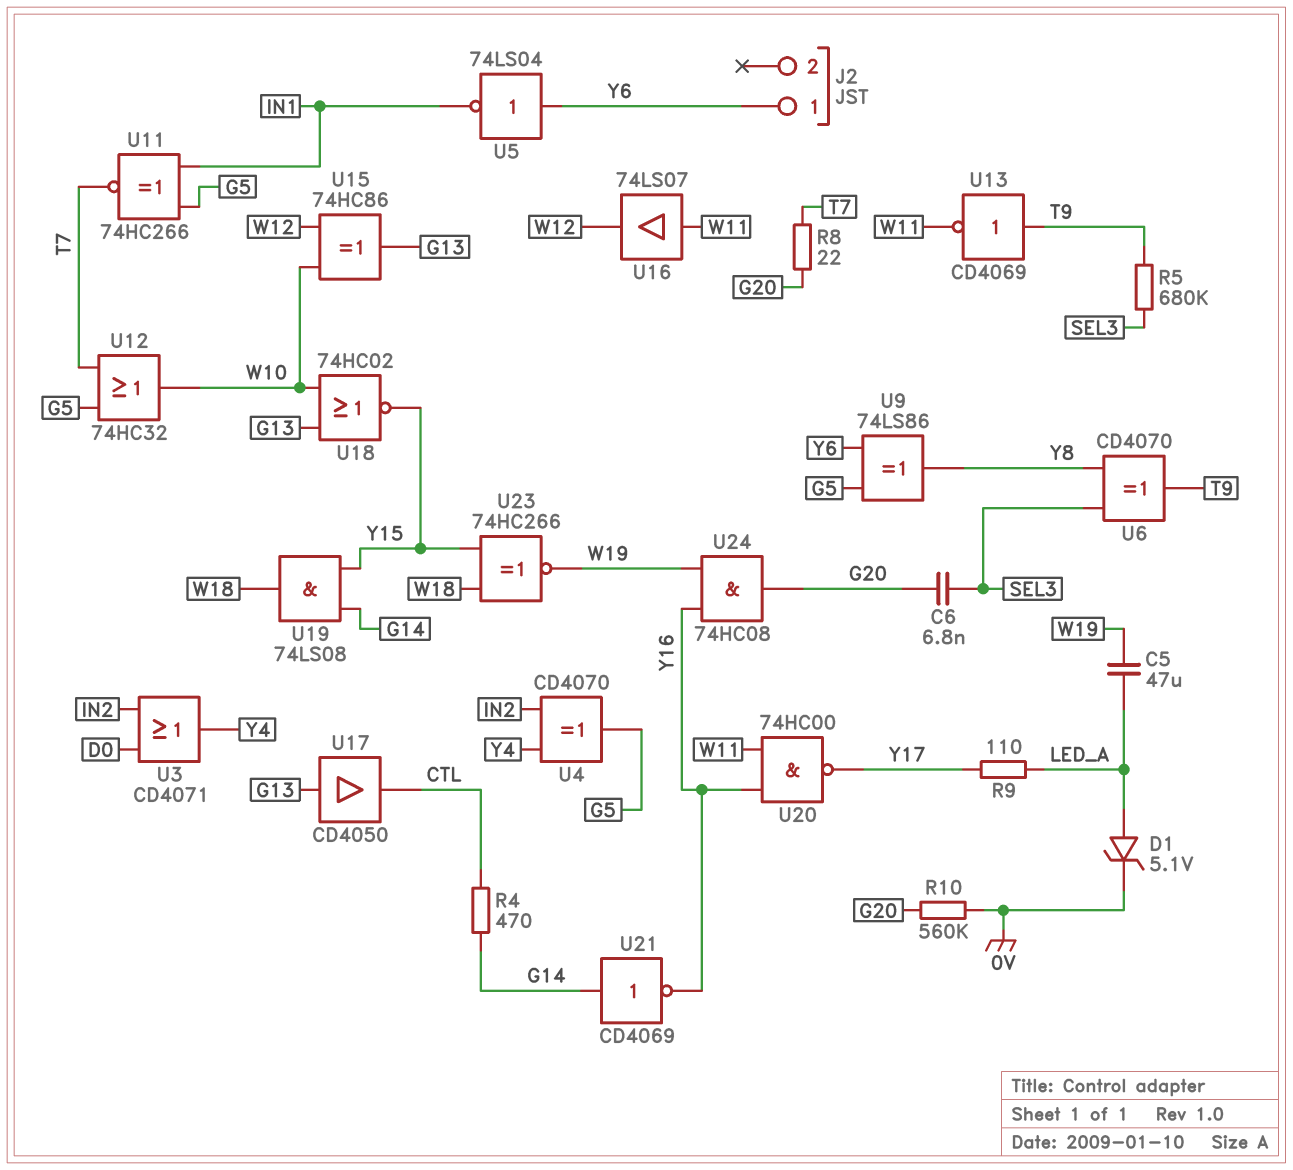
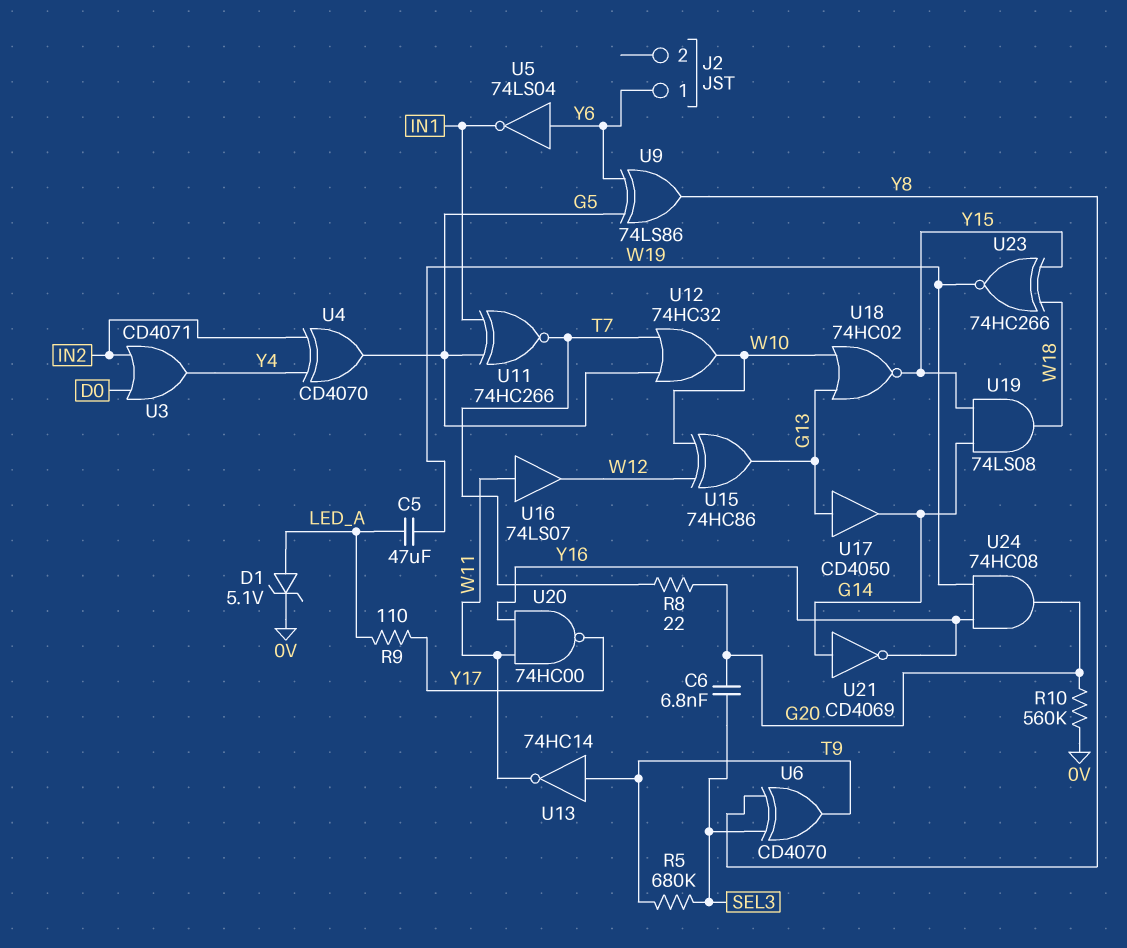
R4: 470 (CTL, G14) -> none
U13: NOT CD4069 (in T9, out W11) -> NOT 74HC14 (in T9, out W11)
U17: buffer CD4050 (in G13, out CTL) -> buffer CD4050 (in G13, out G14)

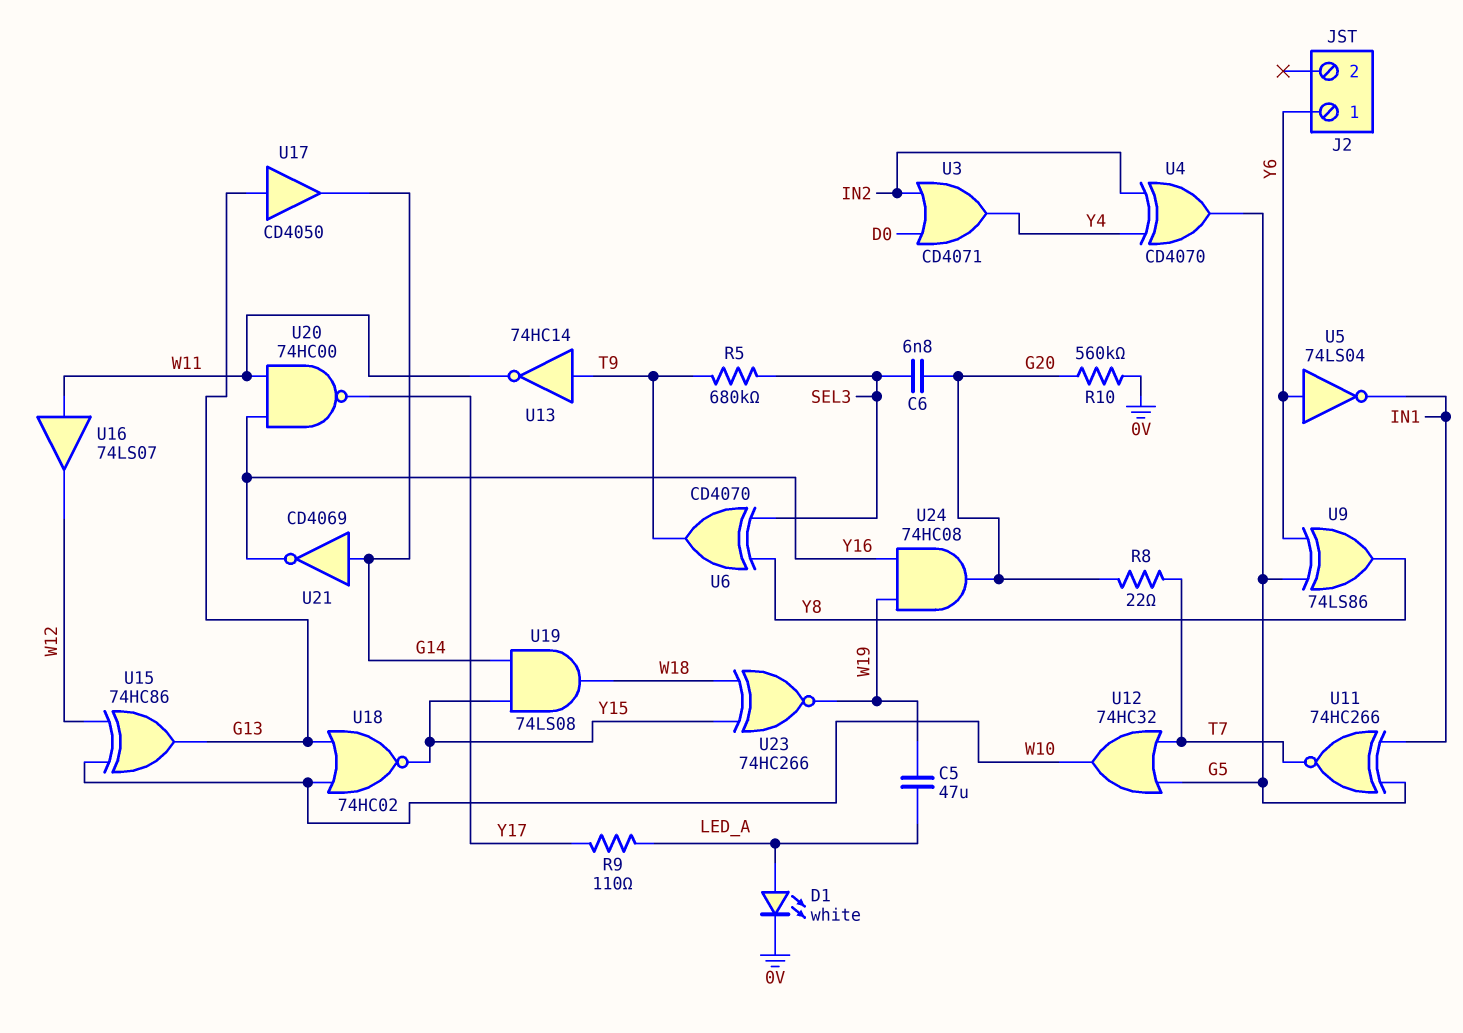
D1: zener 5.1V (A LED_A, K 0V) -> LED white (A LED_A, K 0V)

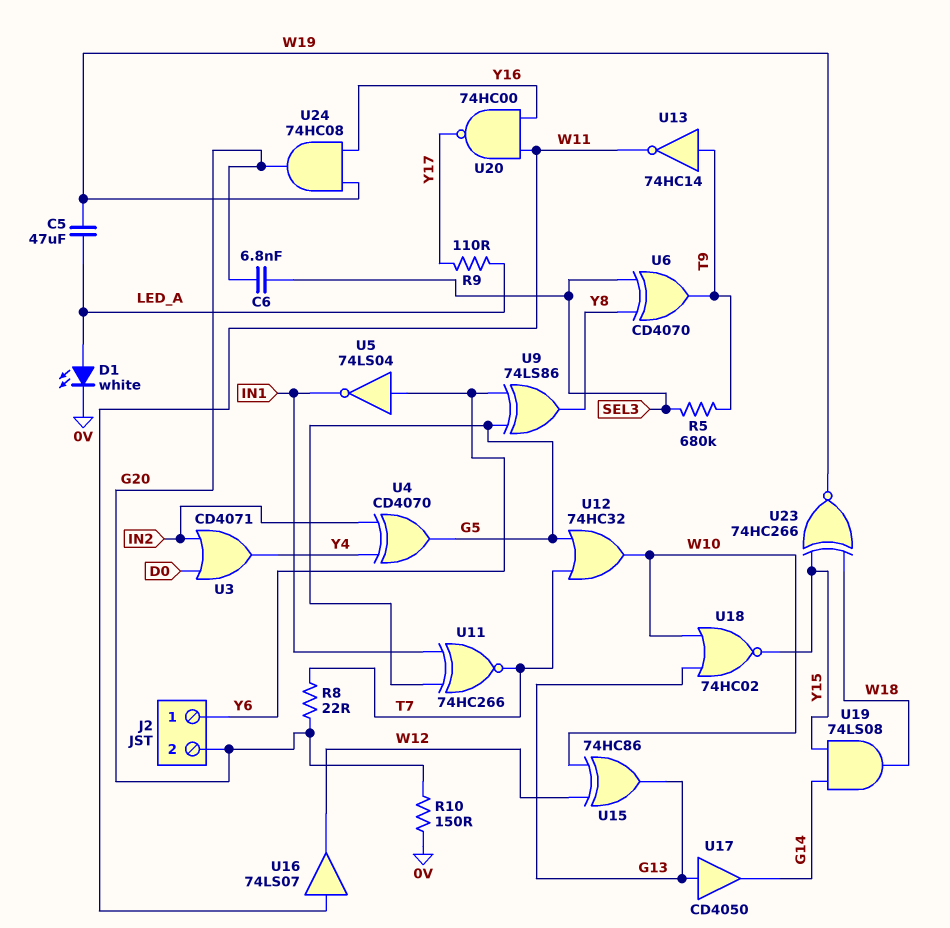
J2 pin 2: none -> G20
R10: 560k (0V, G20) -> 150 (0V, G20)
U21: NOT CD4069 (in G14, out Y16) -> none

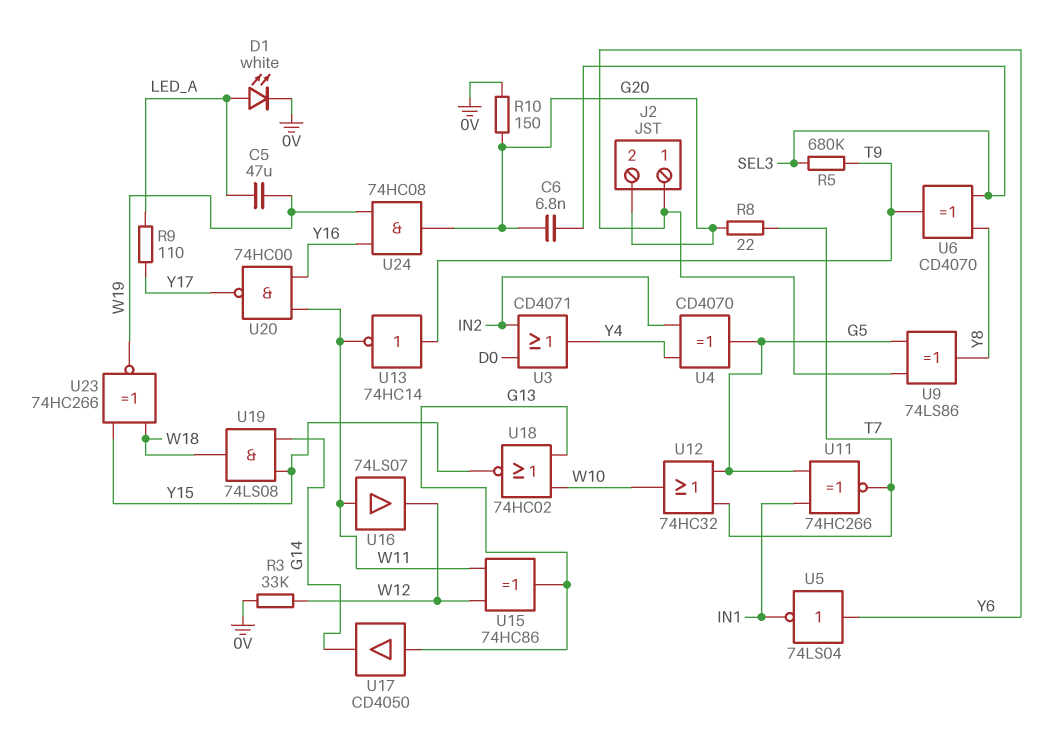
R3: none -> 33k (0V, W12)
U15: XOR 74HC86 (in W10, in W12, out G13) -> XOR 74HC86 (in W11, in W12, out G13)

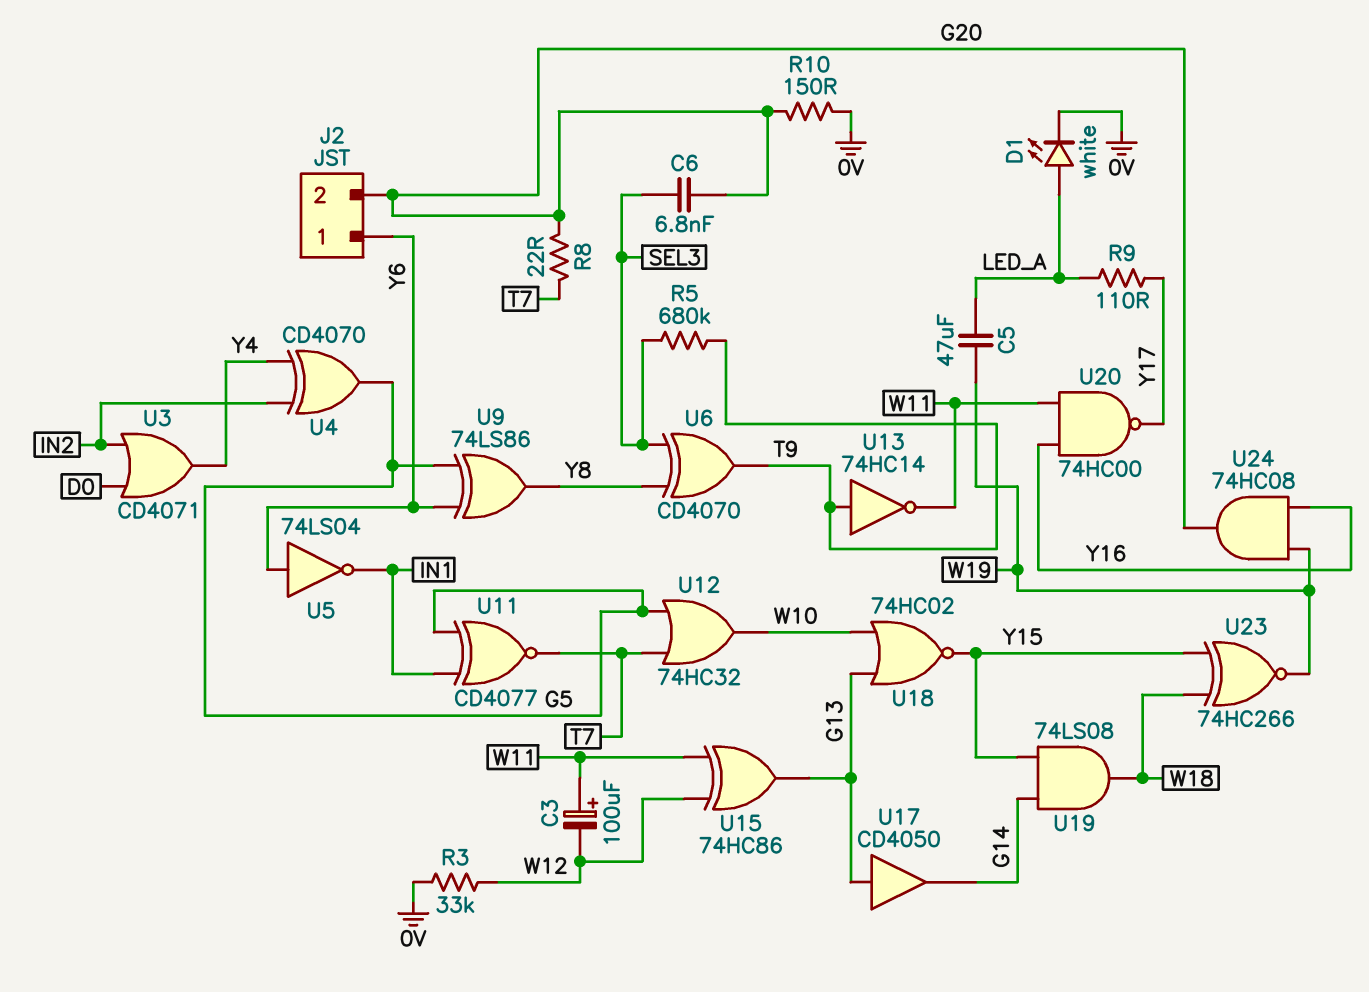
C3: none -> 100uF (plus W11, minus W12)
U11: XNOR 74HC266 (in G5, in IN1, out T7) -> XNOR CD4077 (in G5, in IN1, out T7)
U16: buffer 74LS07 (in W11, out W12) -> none

